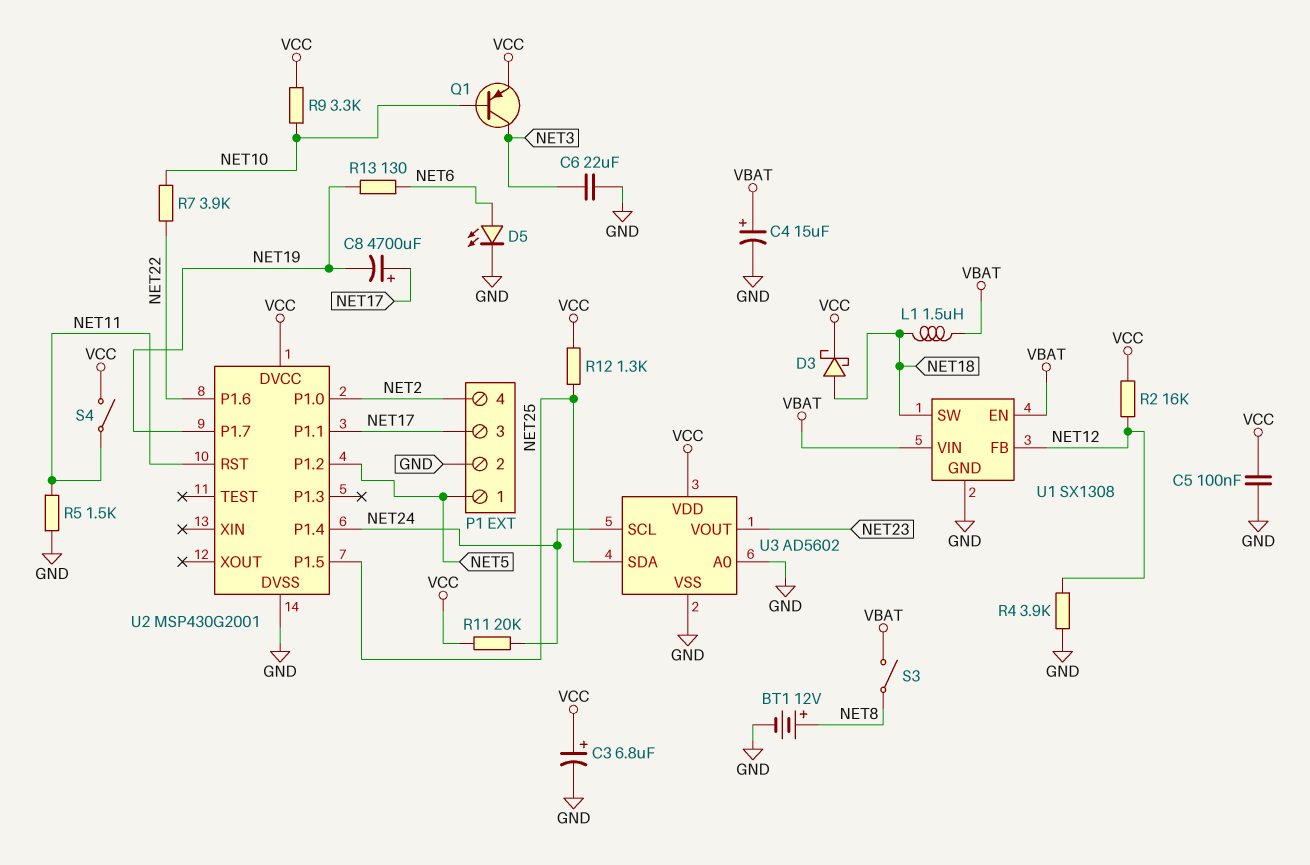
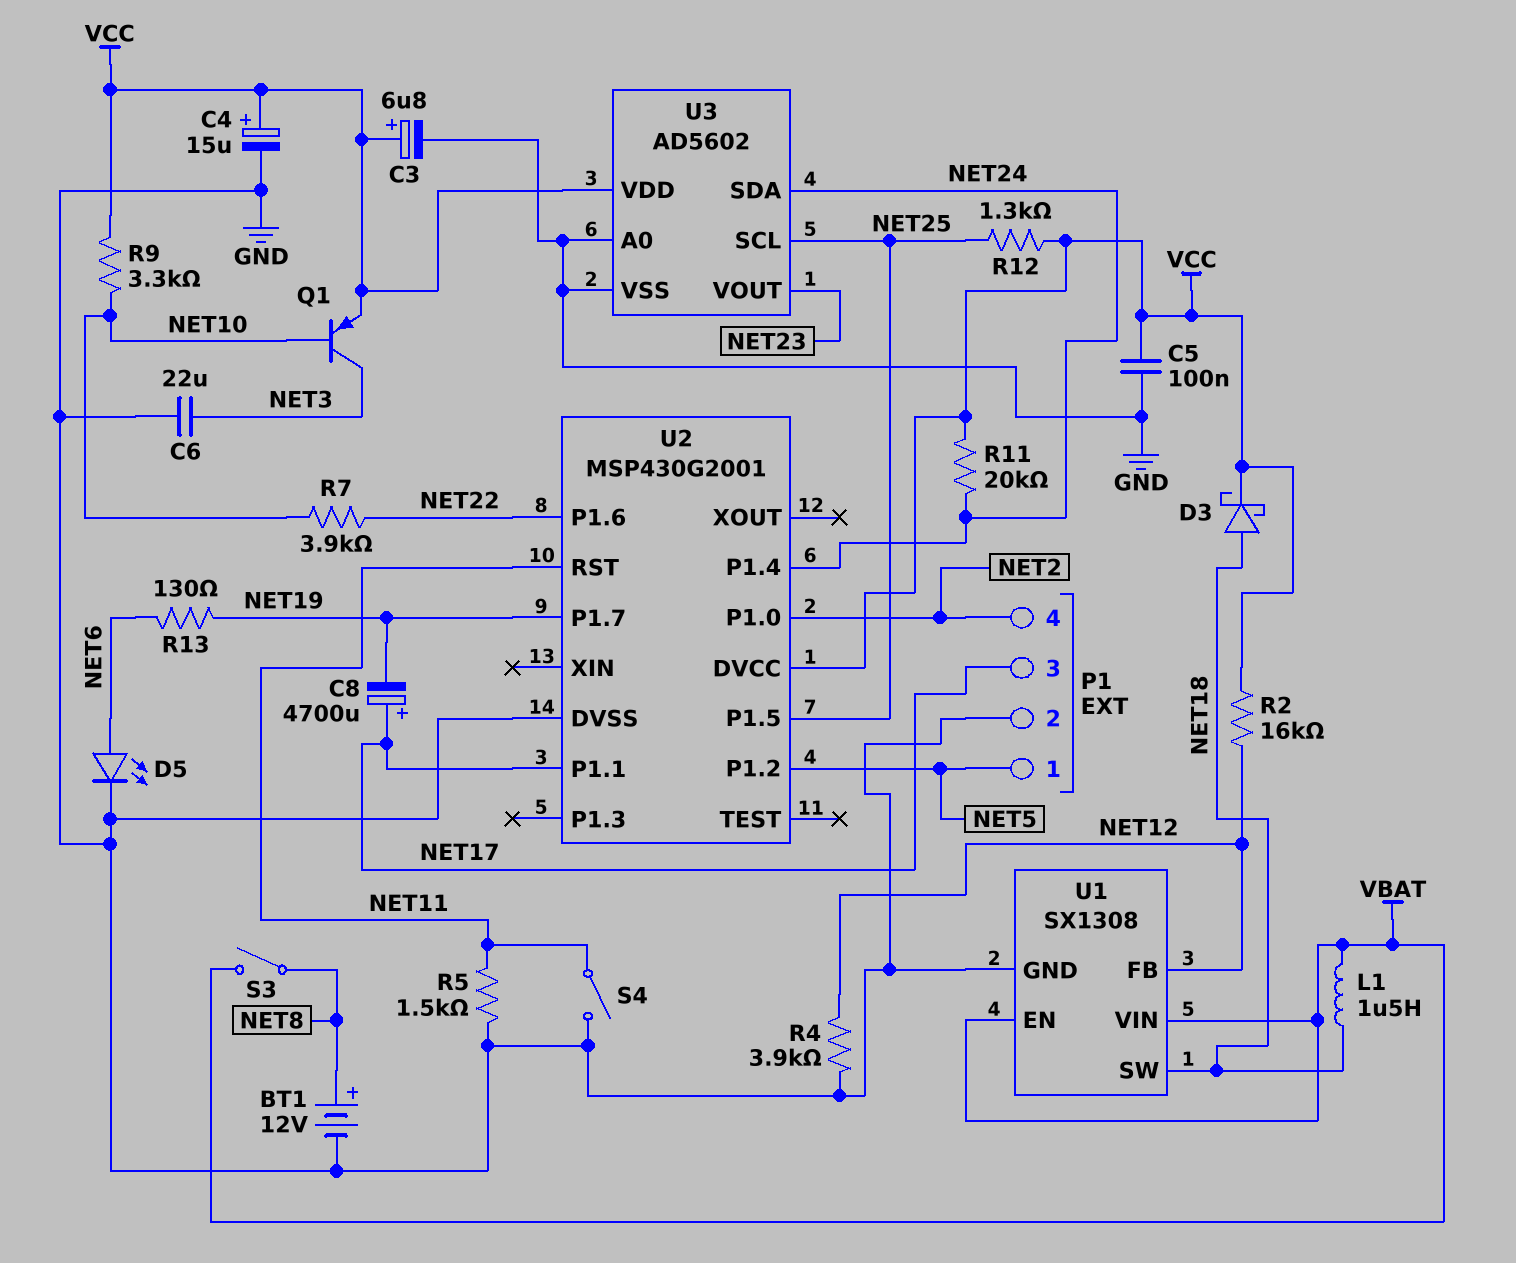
C4: 15uF (plus VBAT, minus GND) -> 15uF (plus VCC, minus GND)
S4: switch (NET11, VCC) -> switch (GND, NET11)
U3 pin SCL: NET24 -> NET25
U3 pin SDA: NET25 -> NET24

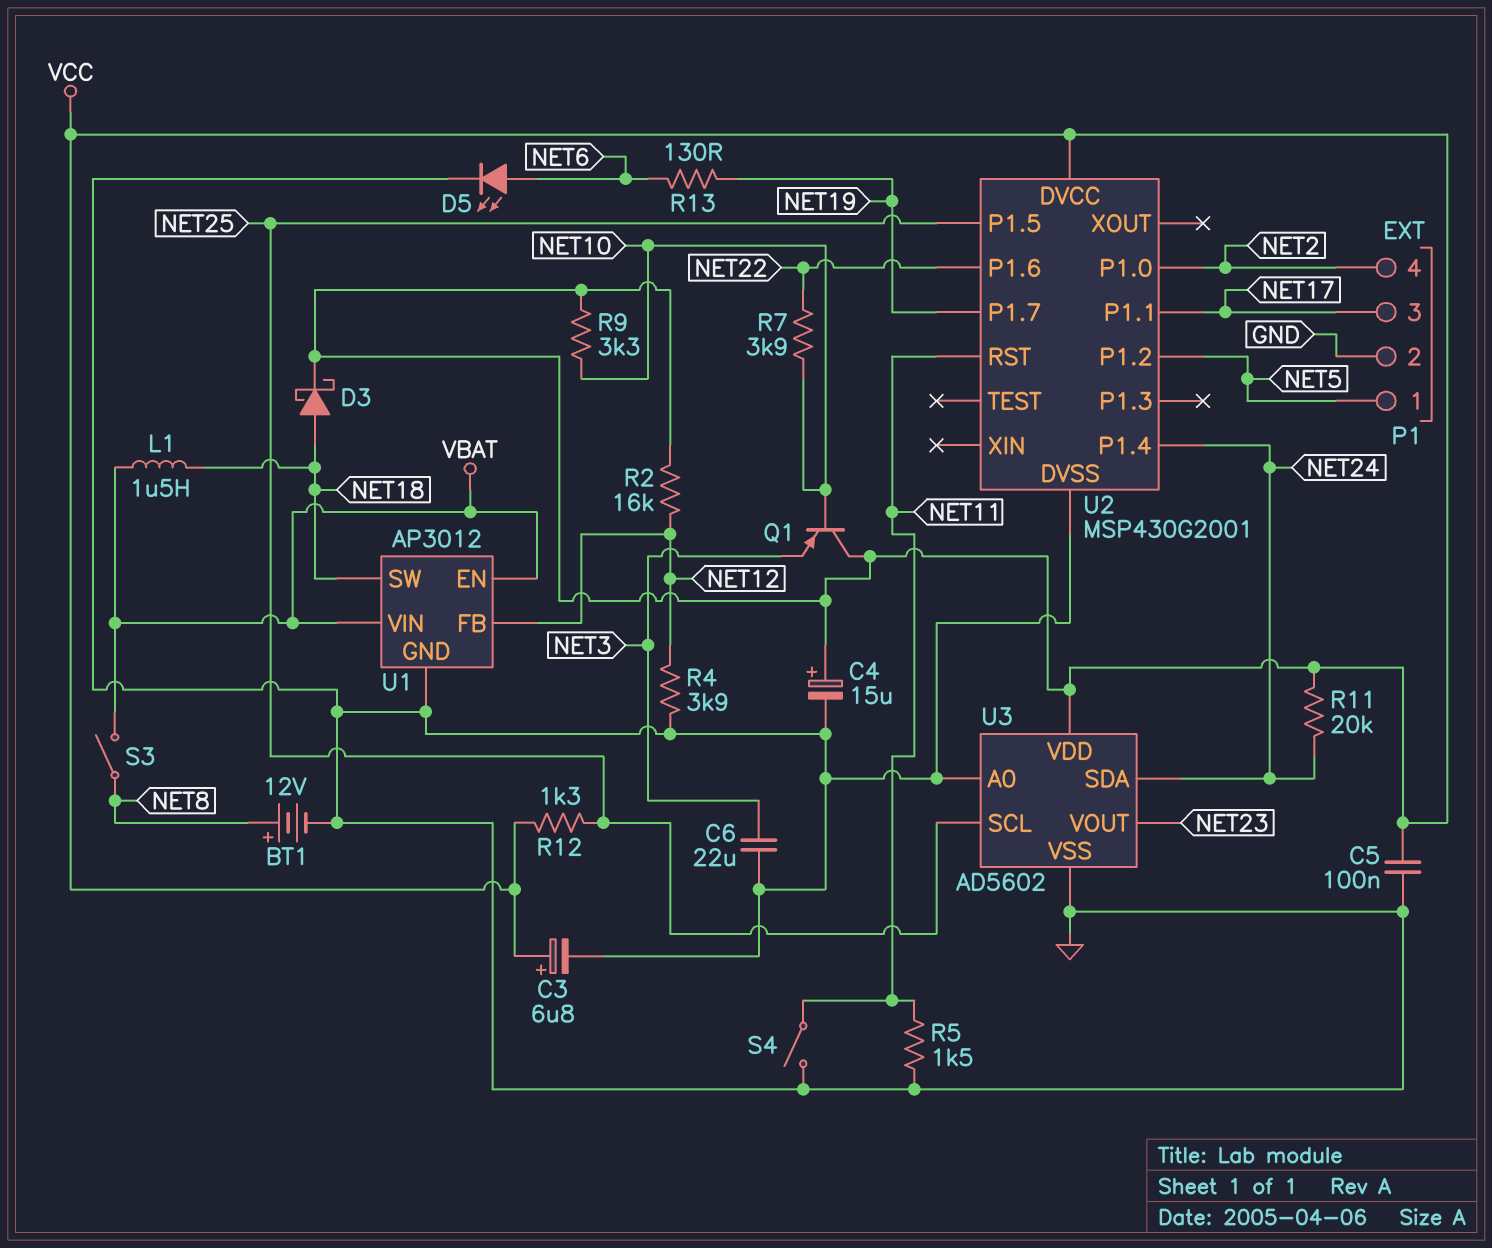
C8: 4700uF (plus NET17, minus NET19) -> none
Q1: PNP (B NET10, C NET3, E VCC) -> PNP (B NET10, C VCC, E NET3)
U1: SX1308 -> AP3012

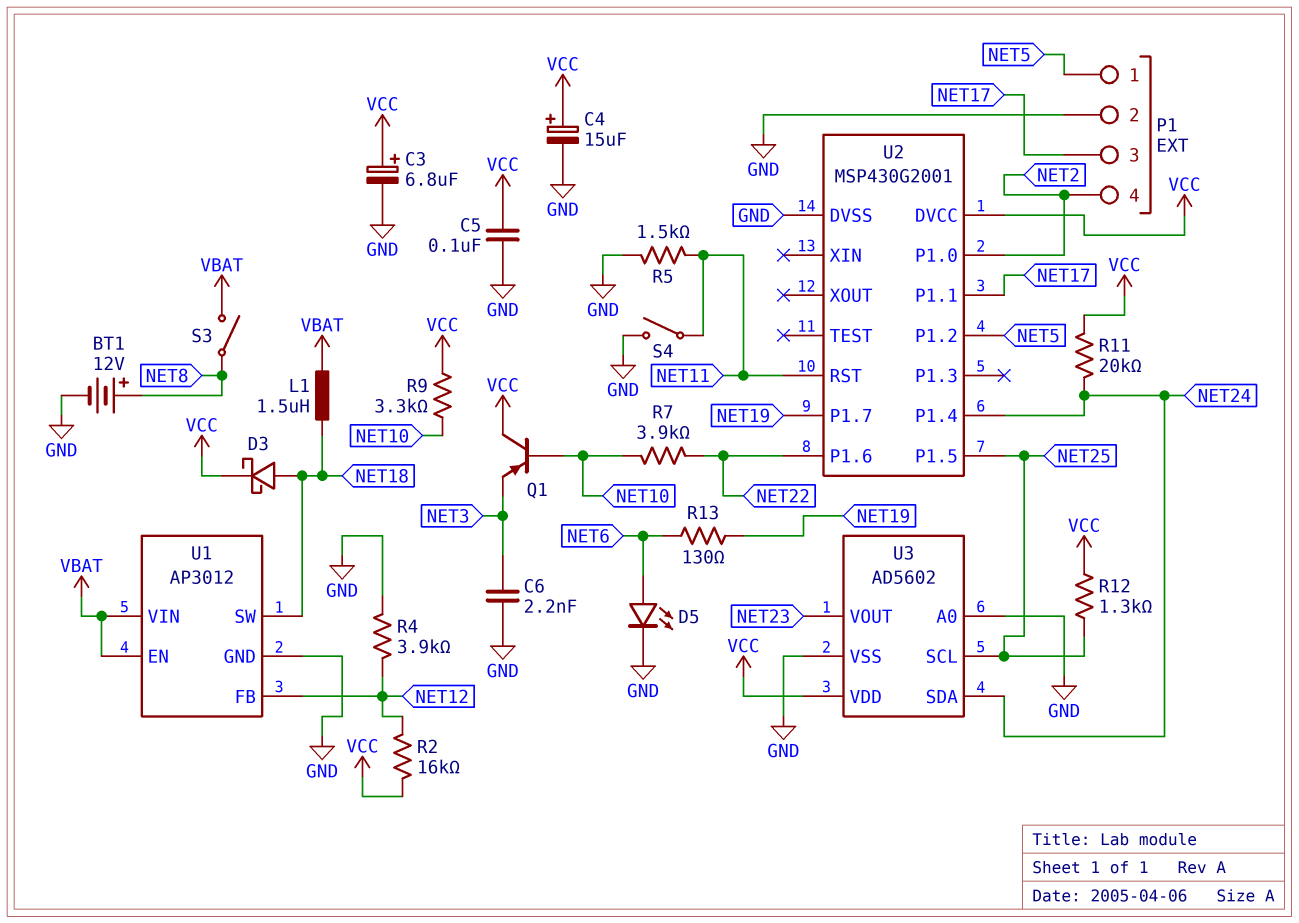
C6: 22uF (GND, NET3) -> 2.2nF (GND, NET3)

